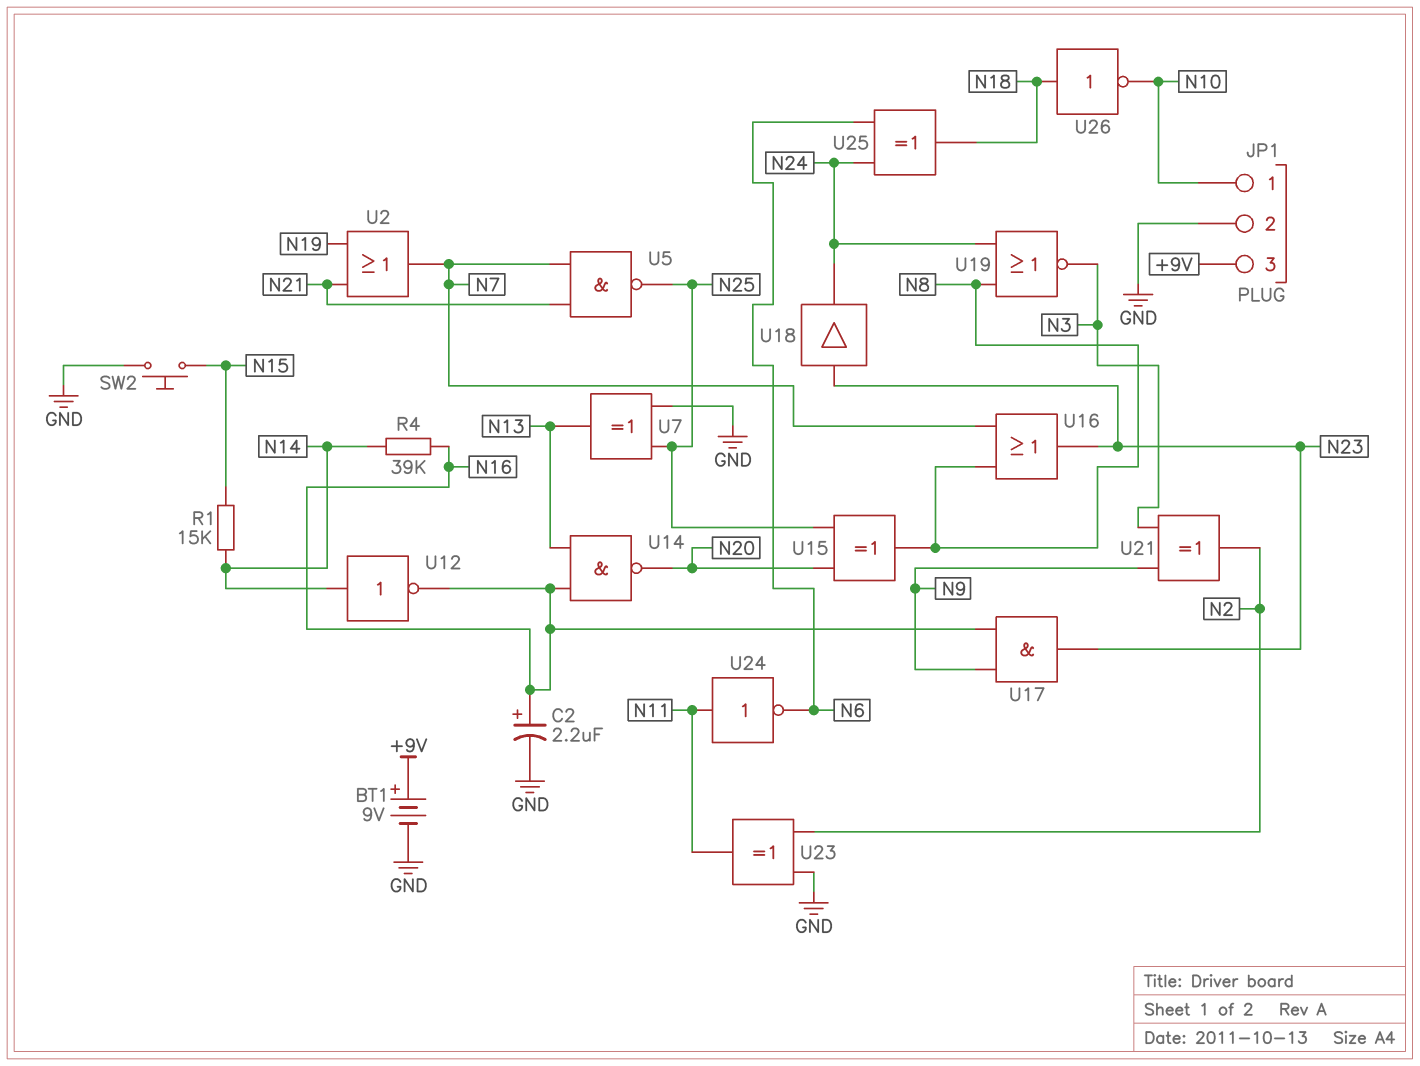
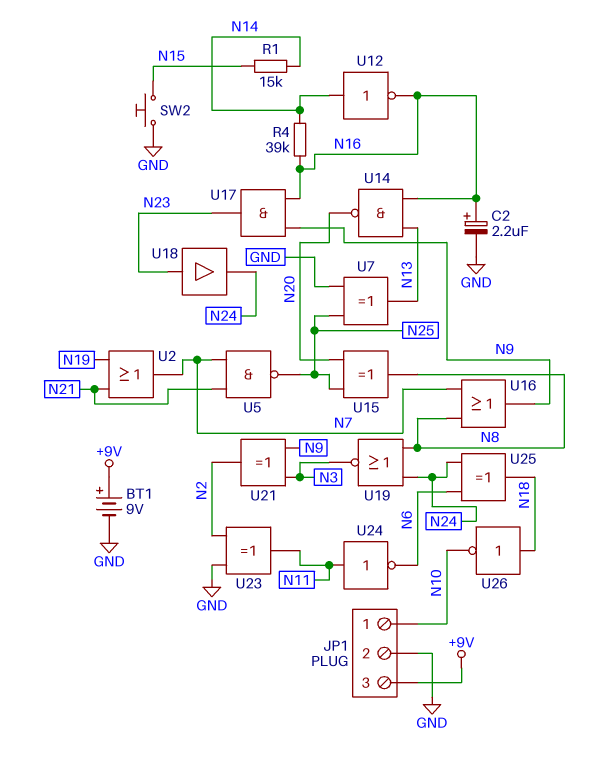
U16: OR (in N7, in N8, out N23) -> OR (in N7, in N8, out N9)

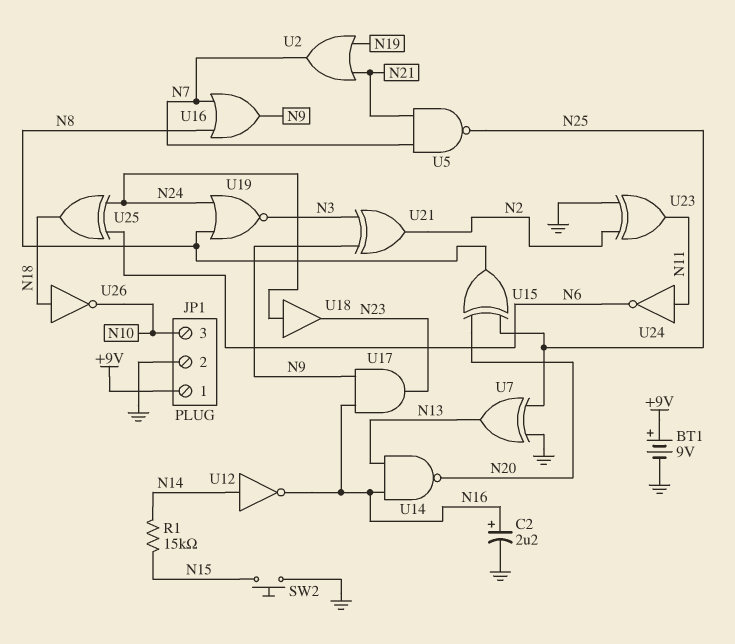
JP1 pin 1: N10 -> +9V
JP1 pin 3: +9V -> N10
R4: 39k (N14, N16) -> none
U18: buffer (in N23, out N24) -> buffer (in N24, out N23)

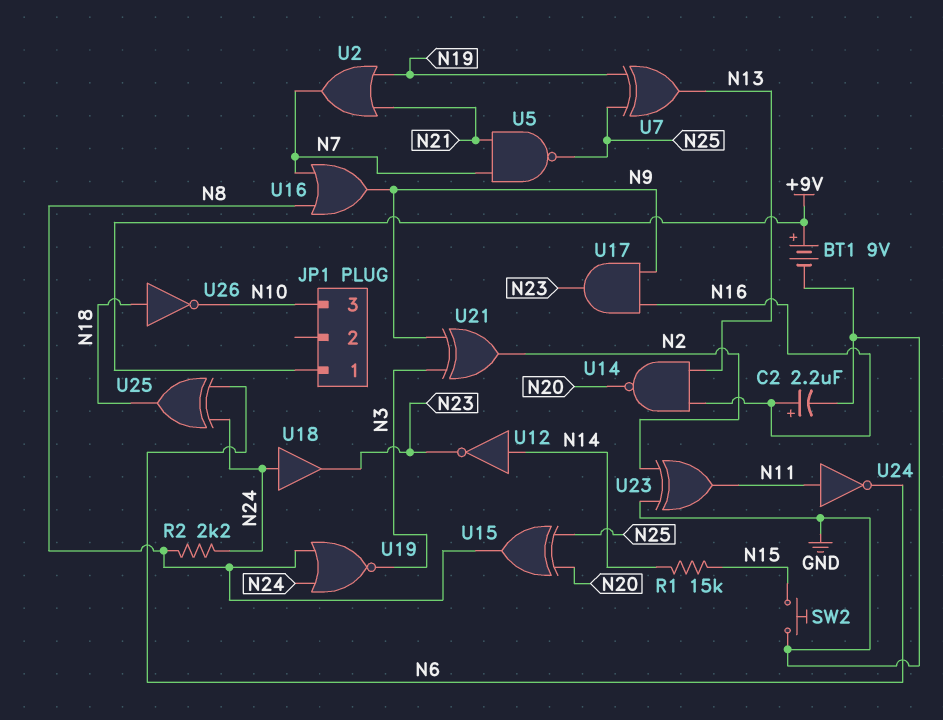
JP1 pin 2: GND -> none
R2: none -> 2.2k (N8, N24)
U7: XOR (in GND, in N25, out N13) -> XOR (in N19, in N25, out N13)
U12: NOT (in N14, out N16) -> NOT (in N14, out N23)

